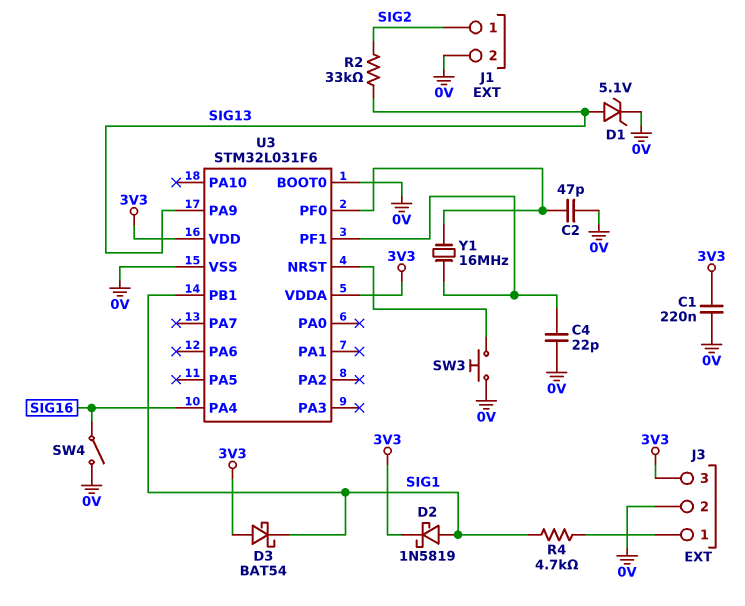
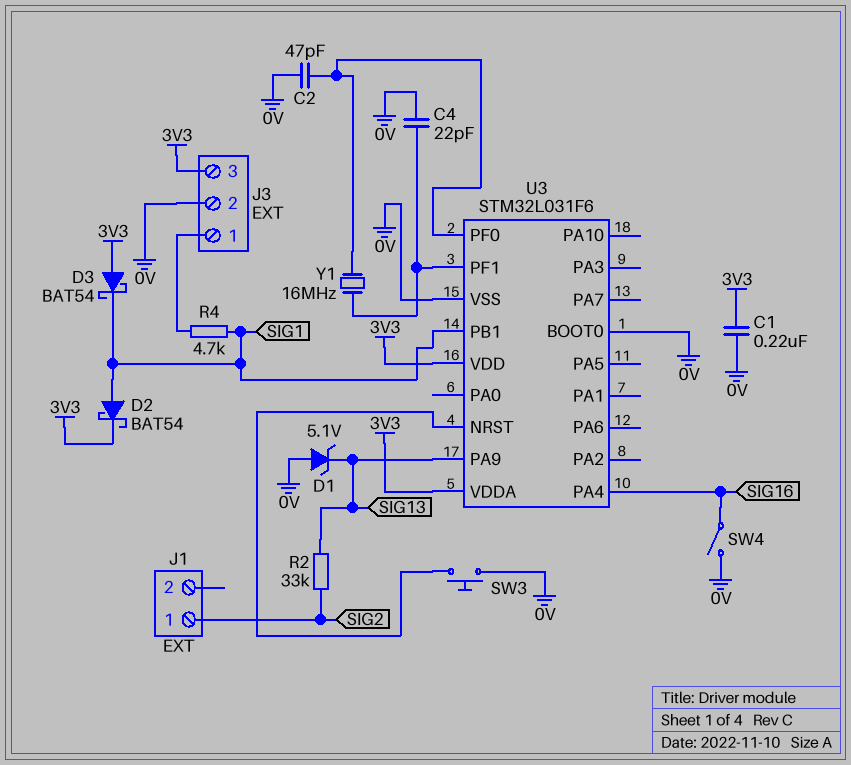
D1: zener 5.1V (A SIG13, K 0V) -> zener 5.1V (A 0V, K SIG13)
D2: schottky 1N5819 (A SIG1, K 3V3) -> schottky BAT54 (A SIG1, K 3V3)
J1 pin 2: 0V -> none

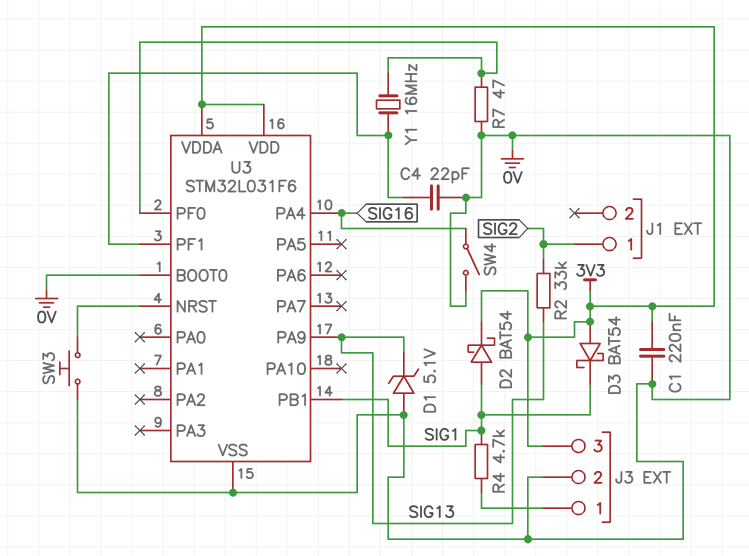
C2: 47pF (0V, U3/PF0) -> none
R7: none -> 47 (0V, U3/PF0)

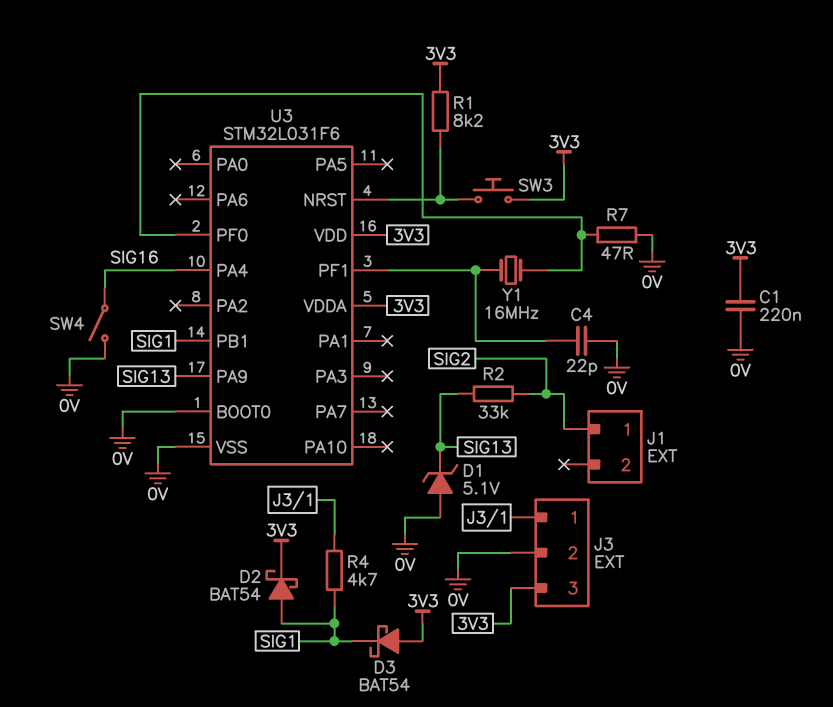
R1: none -> 8.2k (3V3, U3/NRST)
SW3: button (0V, U3/NRST) -> button (3V3, U3/NRST)

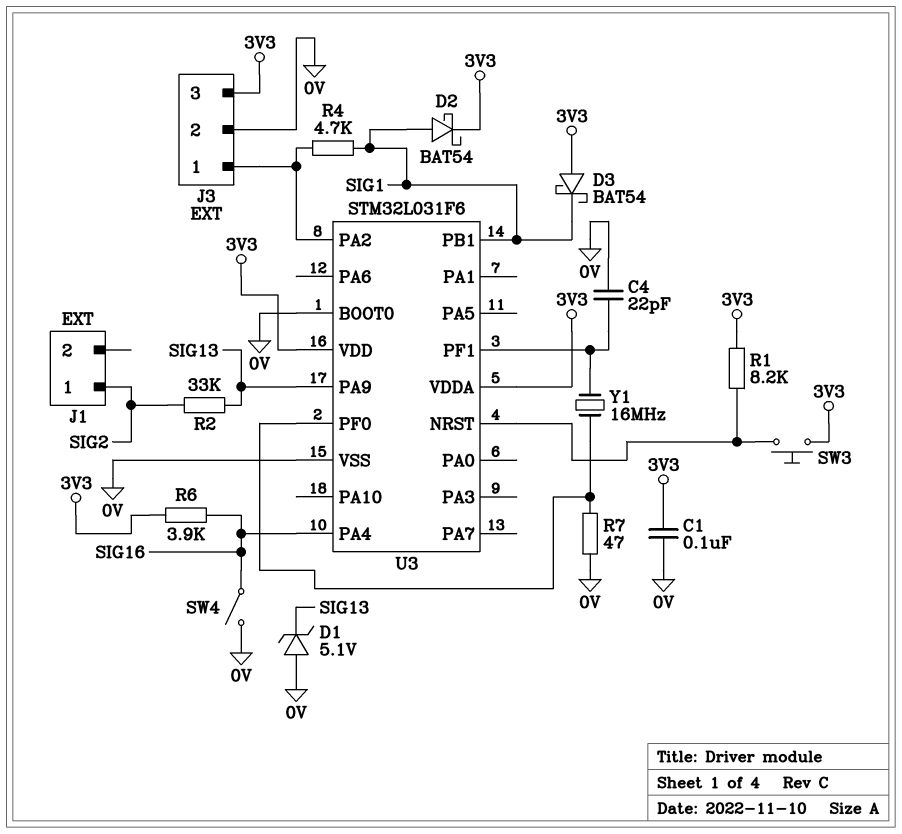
C1: 220nF (0V, 3V3) -> 100nF (0V, 3V3)
R6: none -> 3.9k (3V3, SIG16)
U3 pin PA2: none -> J3/1

